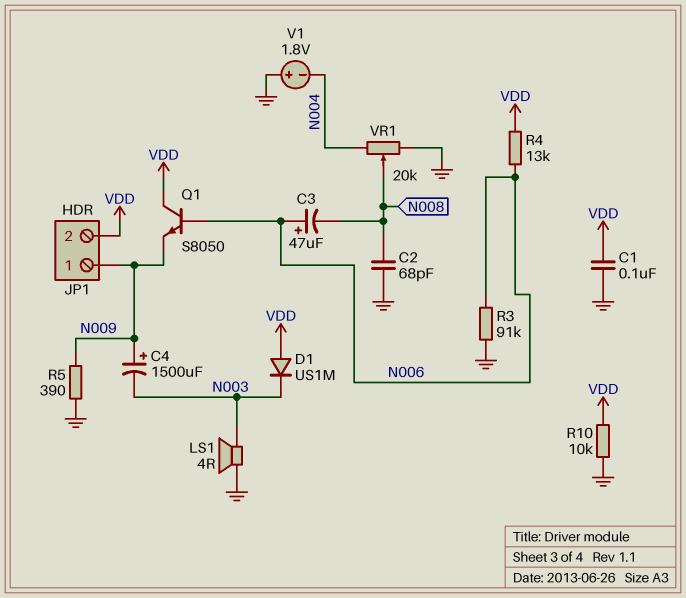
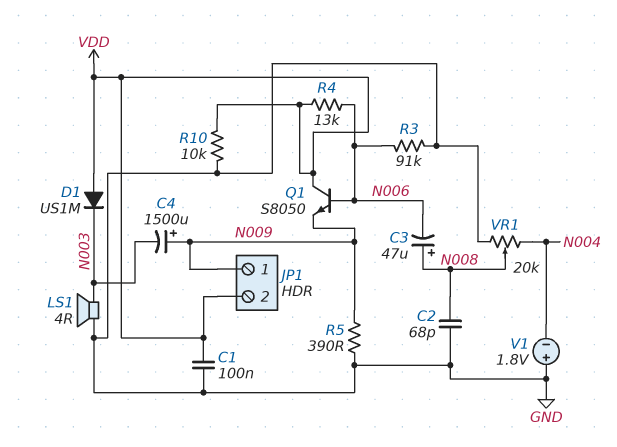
C3: 47uF (plus N006, minus N008) -> 47uF (plus N008, minus N006)

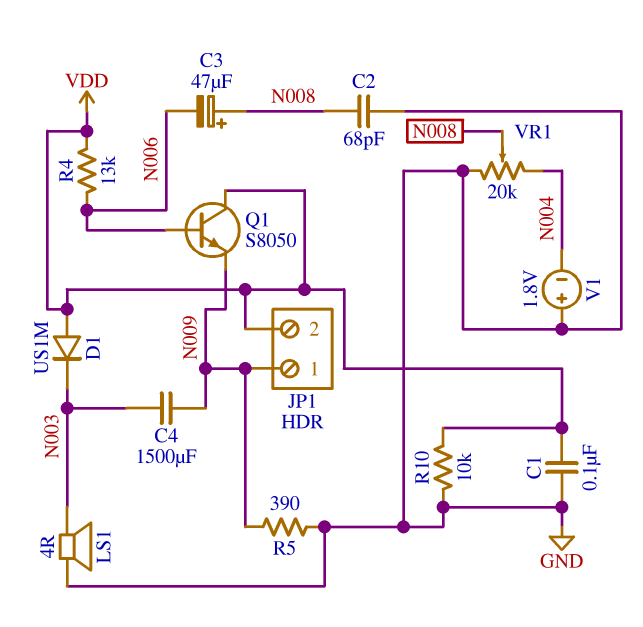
C4: 1500uF (plus N009, minus N003) -> 1500uF (N003, N009)
R3: 91k (GND, N006) -> none

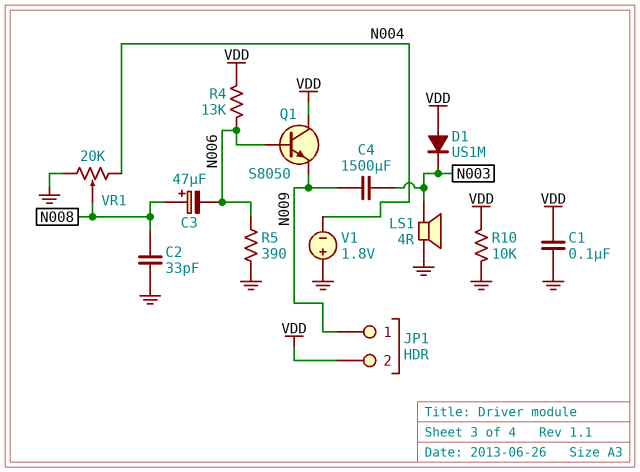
C2: 68pF (GND, N008) -> 33pF (GND, N008)
R5: 390 (GND, N009) -> 390 (GND, N006)

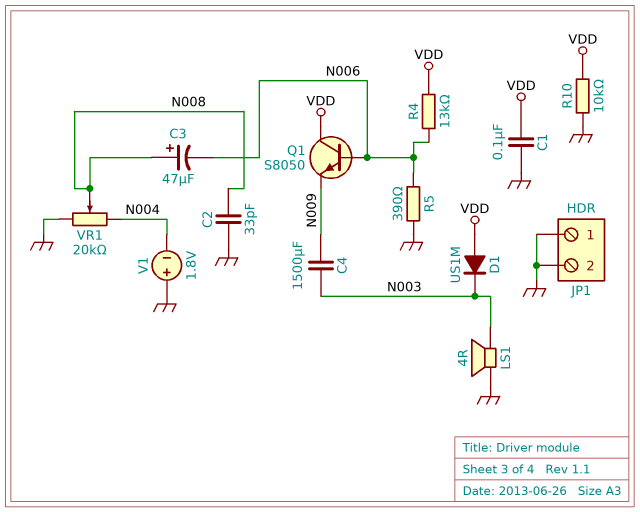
JP1 pin 1: N009 -> GND
JP1 pin 2: VDD -> GND

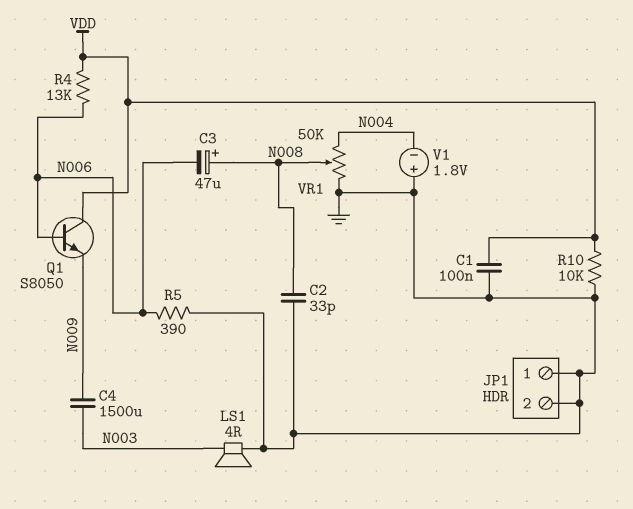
D1: diode US1M (A VDD, K N003) -> none
VR1: 20k (GND, N004, wiper N008) -> 50k (GND, N004, wiper N008)

